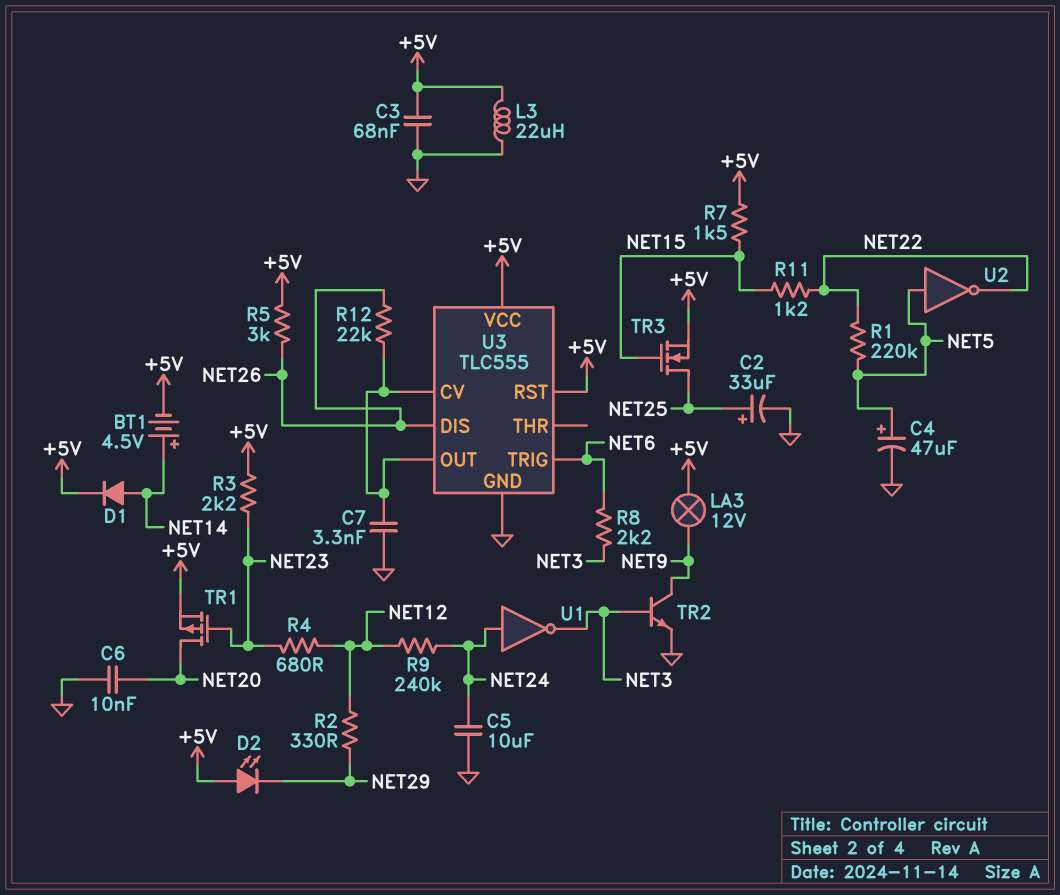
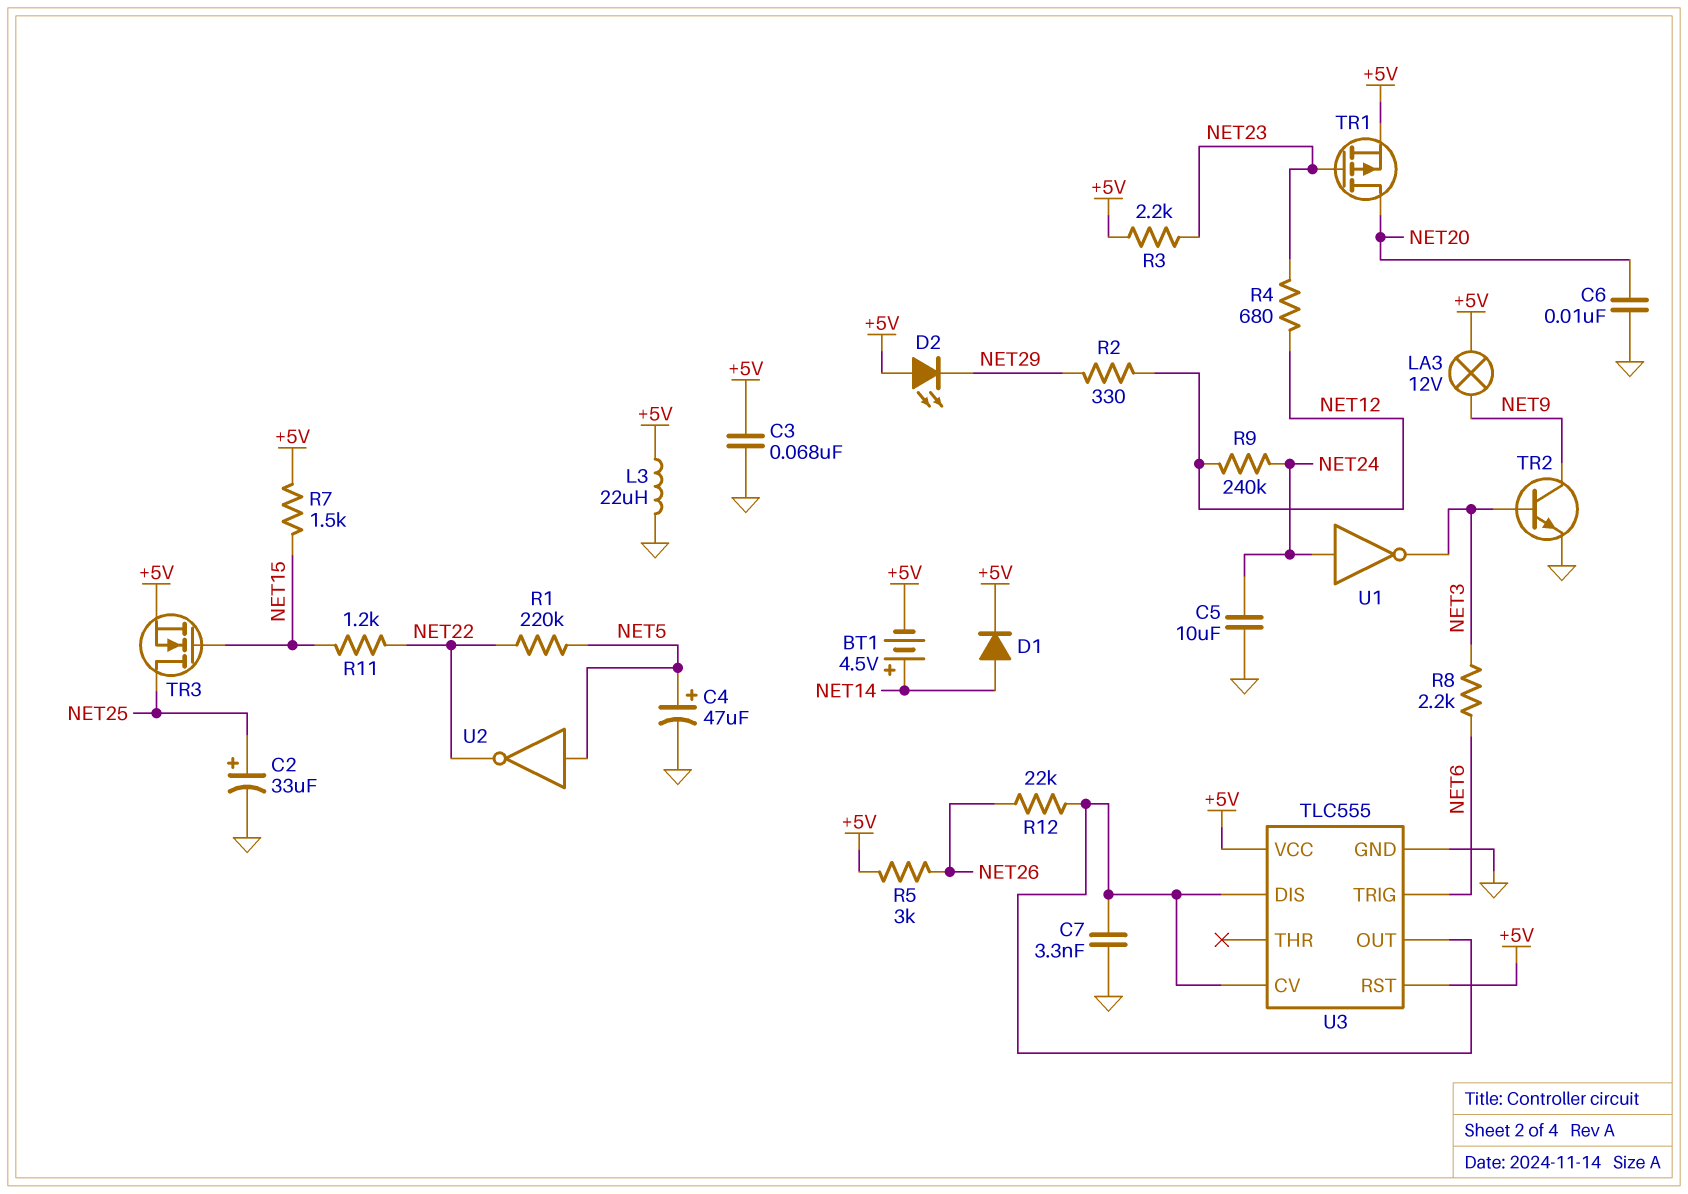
U3 pin DIS: NET26 -> U3/CV

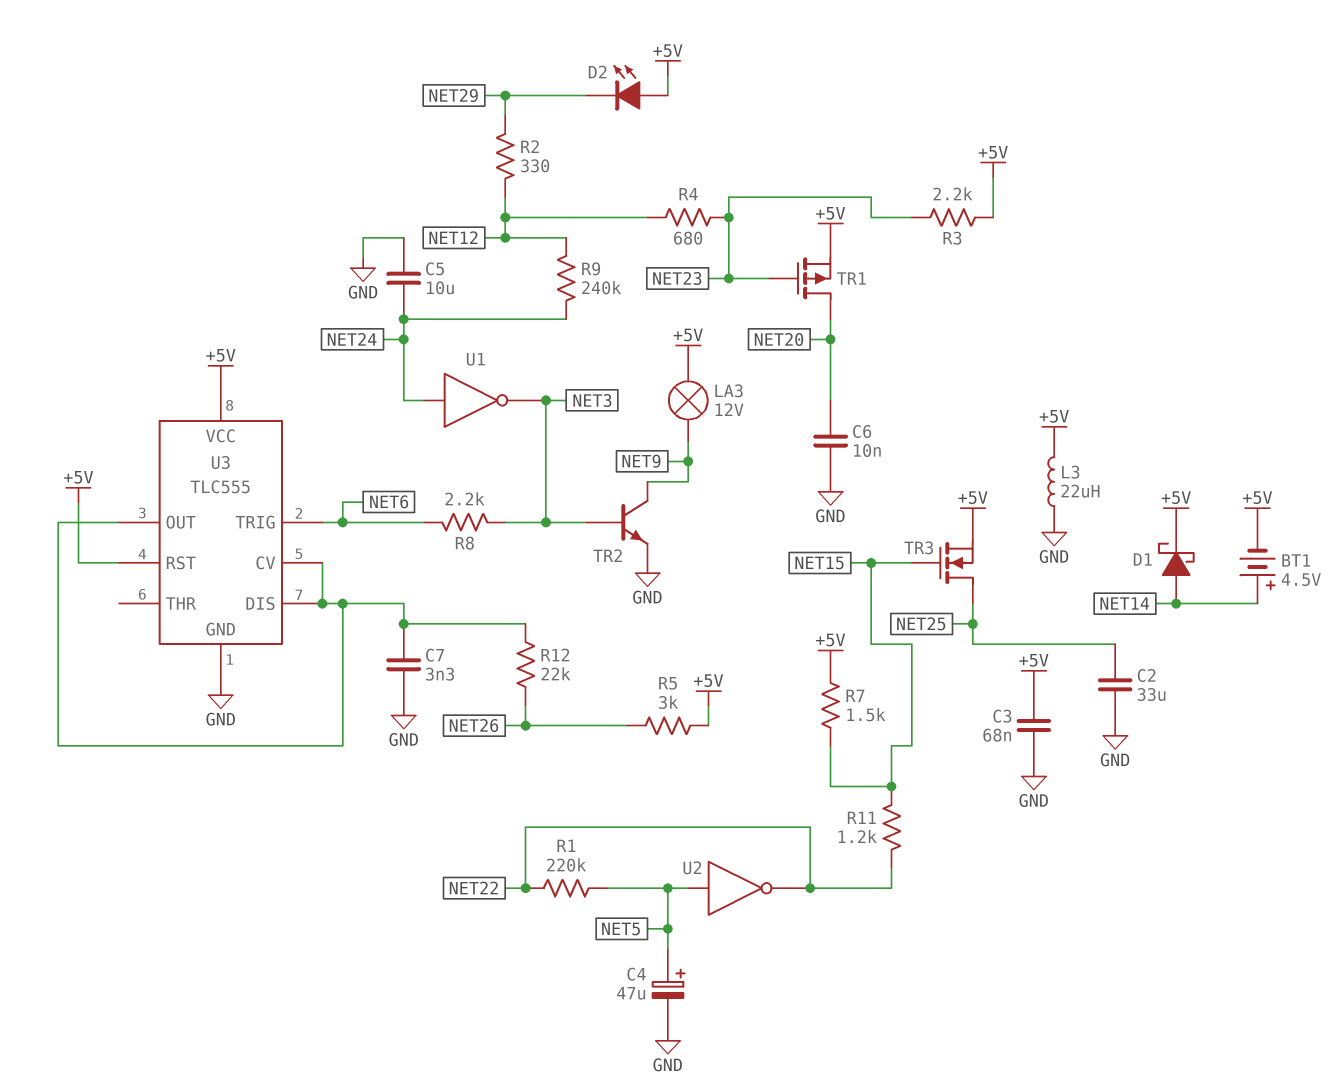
C2: 33uF (plus NET25, minus GND) -> 33uF (GND, NET25)
D1: diode (A NET14, K +5V) -> schottky (A NET14, K +5V)

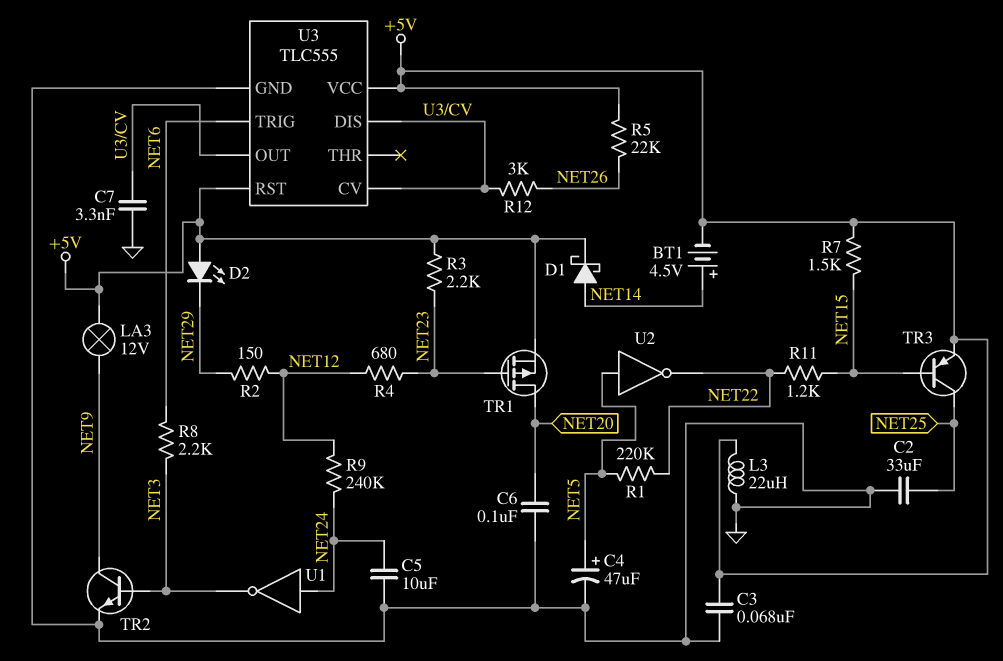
C6: 10nF (GND, NET20) -> 100nF (GND, NET20)
R2: 330 (NET12, NET29) -> 150 (NET12, NET29)
R5: 3k (+5V, NET26) -> 22k (+5V, NET26)
R12: 22k (NET26, U3/CV) -> 3k (NET26, U3/CV)
TR3: NMOS (G NET15, D NET25, S +5V) -> PNP (B NET15, C NET25, E +5V)

